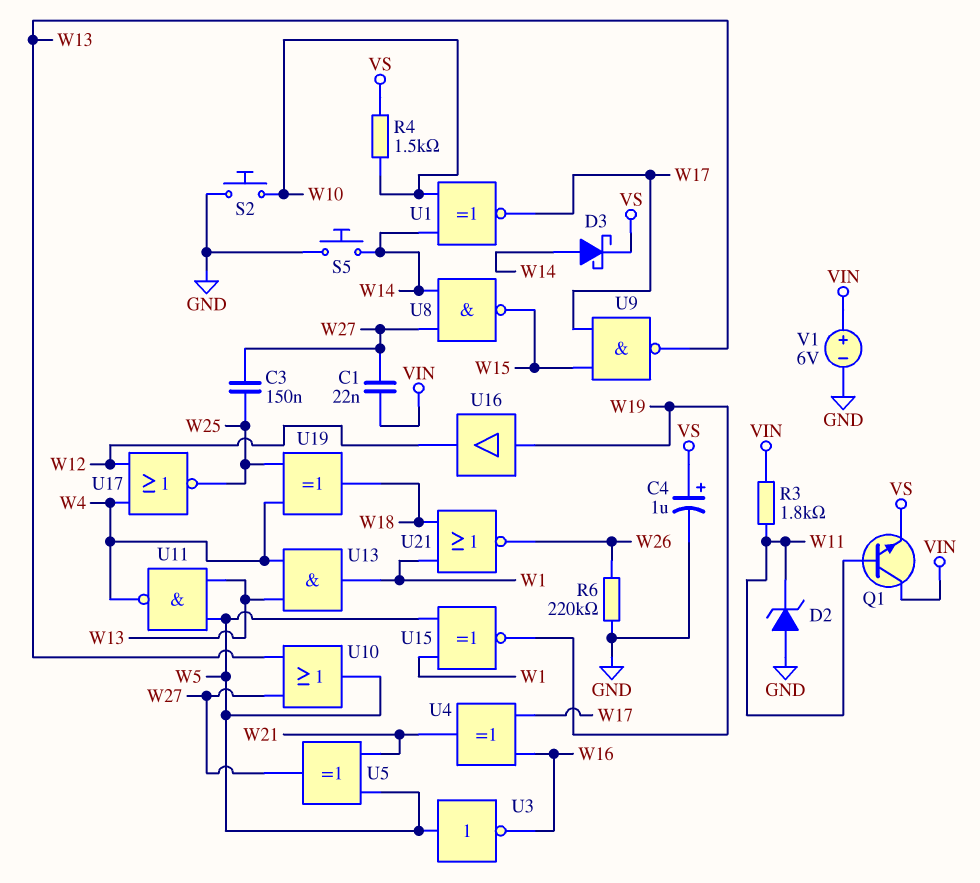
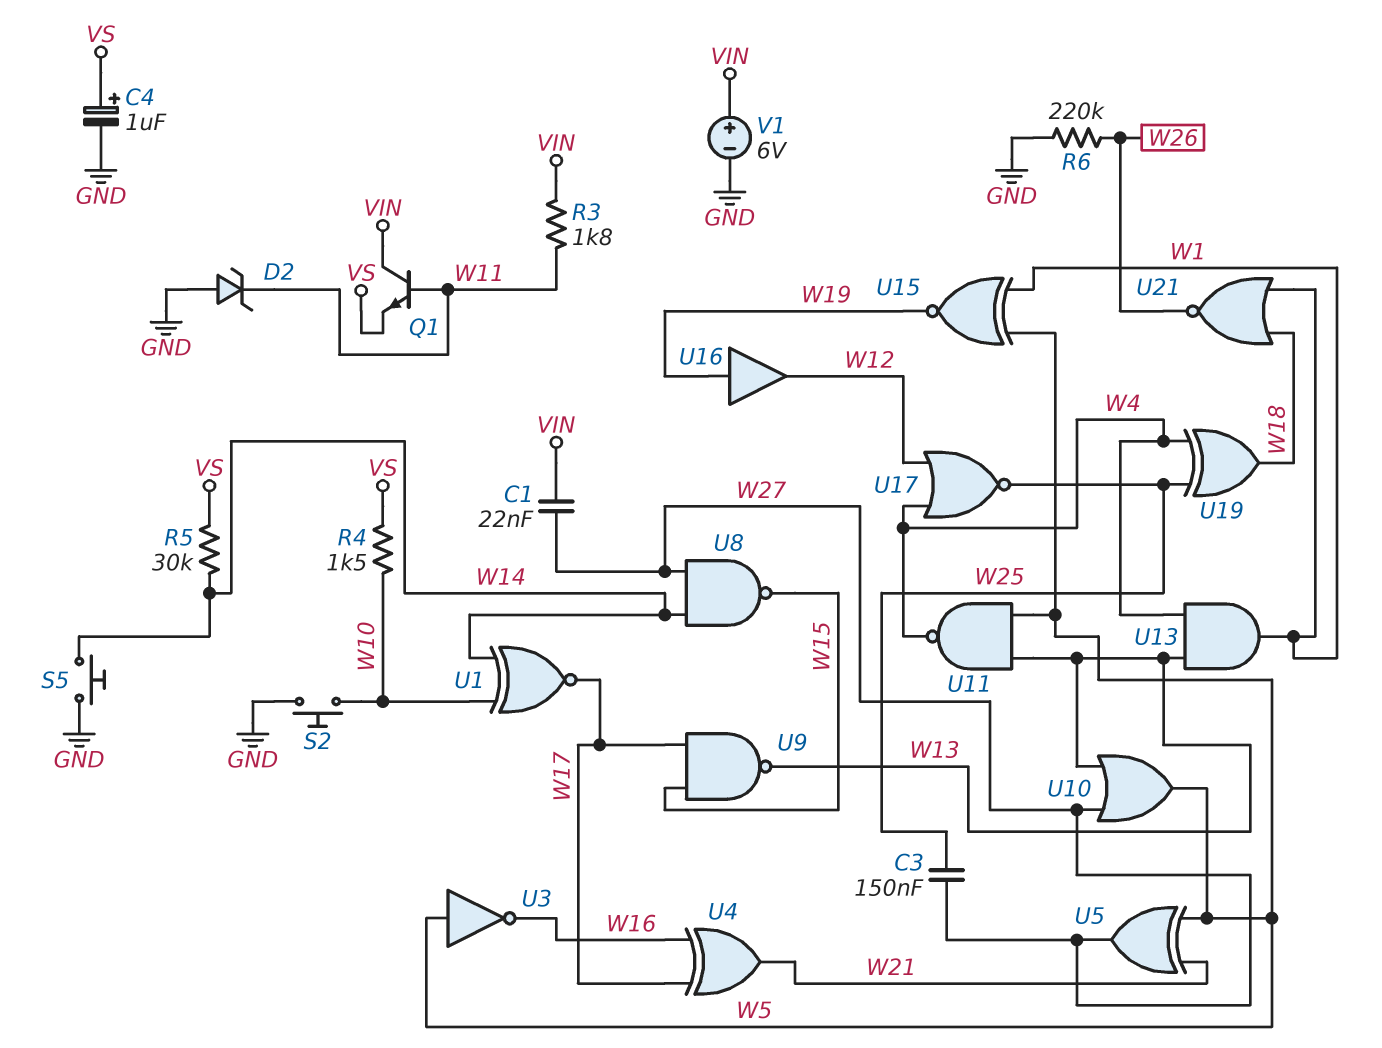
D3: schottky (A W14, K VS) -> none
R5: none -> 30k (VS, W14)

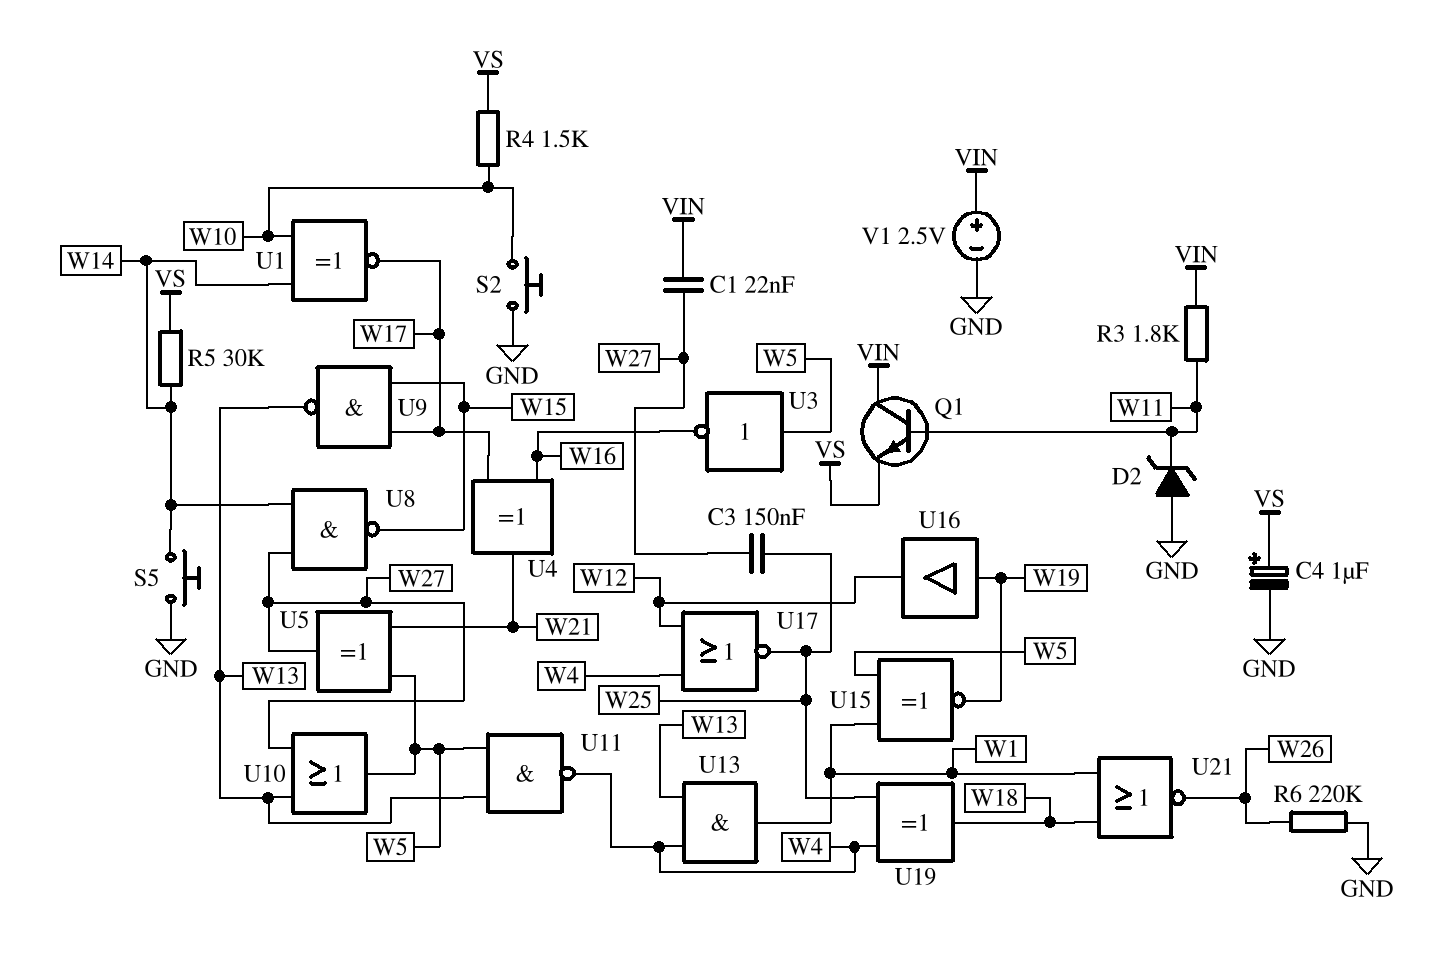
V1: 6V (plus VIN, minus GND) -> 2.5V (plus VIN, minus GND)

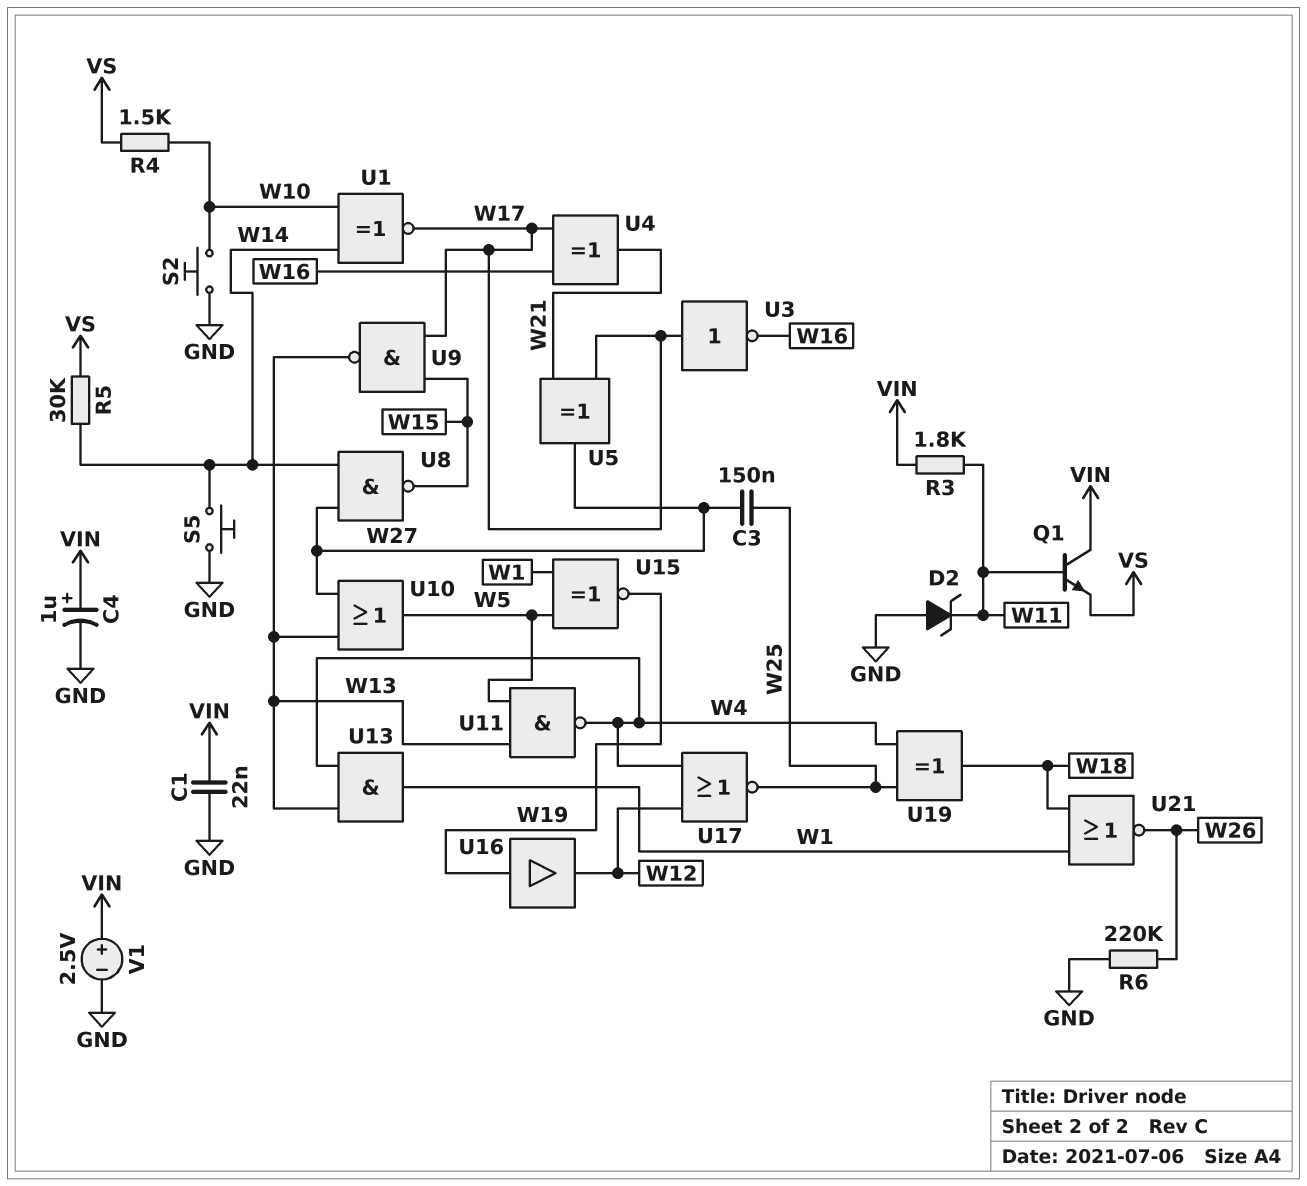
C1: 22nF (VIN, W27) -> 22nF (GND, VIN)
C4: 1uF (plus VS, minus GND) -> 1uF (plus VIN, minus GND)
U3: NOT (in W5, out W16) -> NOT (in W17, out W16)
U5: XOR (in W5, in W21, out W27) -> XOR (in W17, in W21, out W27)

